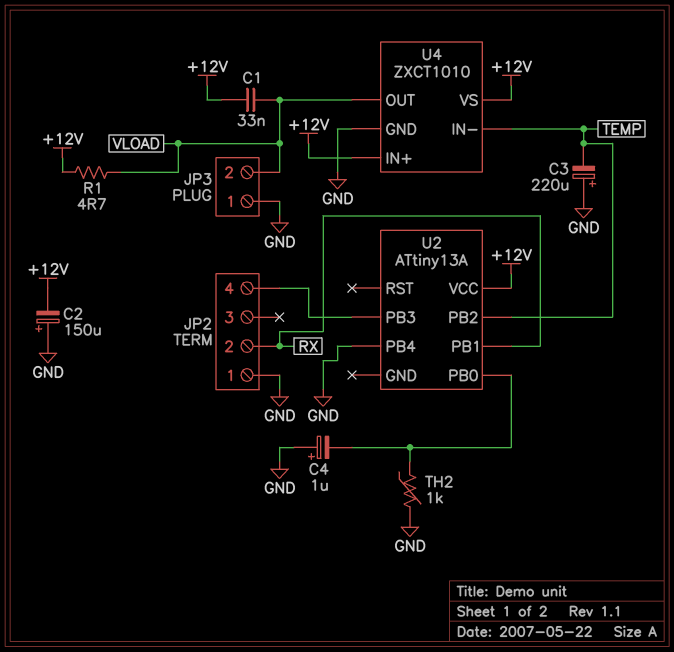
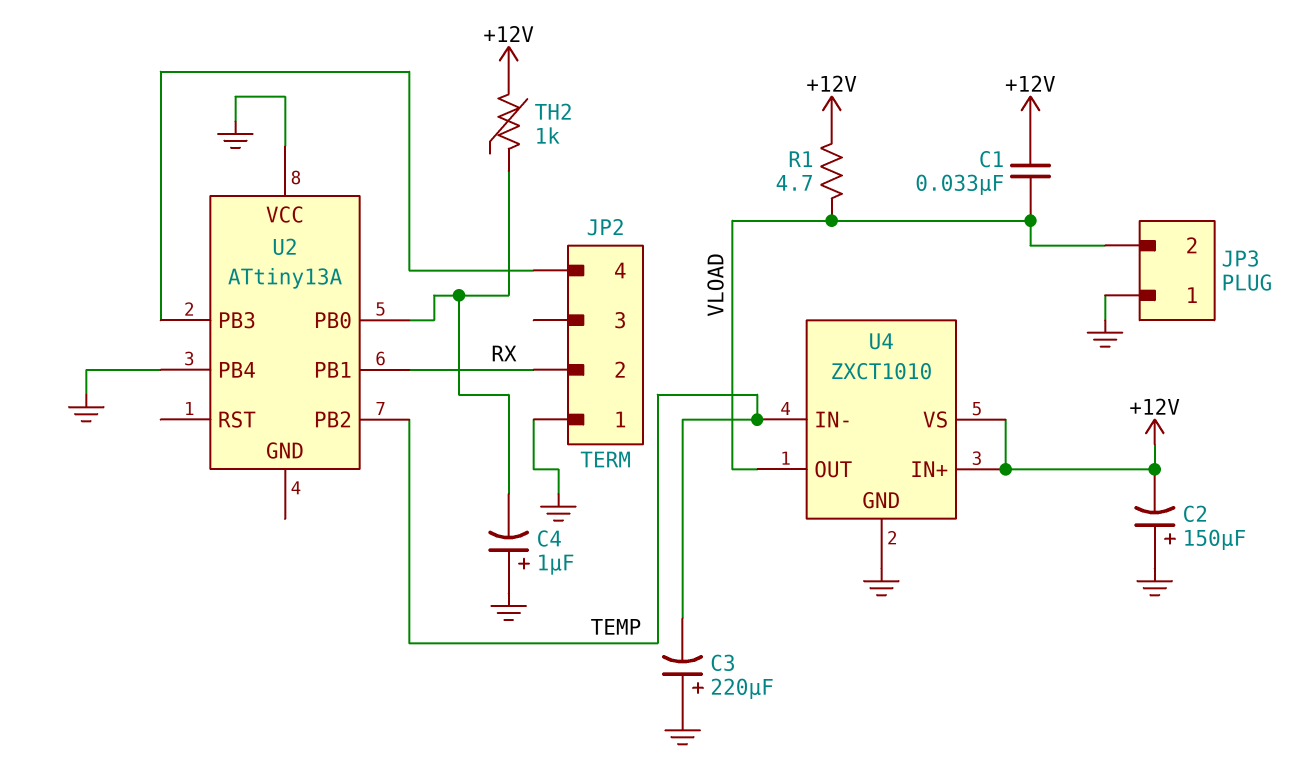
TH2: 1k (GND, U2/PB0) -> 1k (+12V, U2/PB0)
U2 pin VCC: +12V -> GND

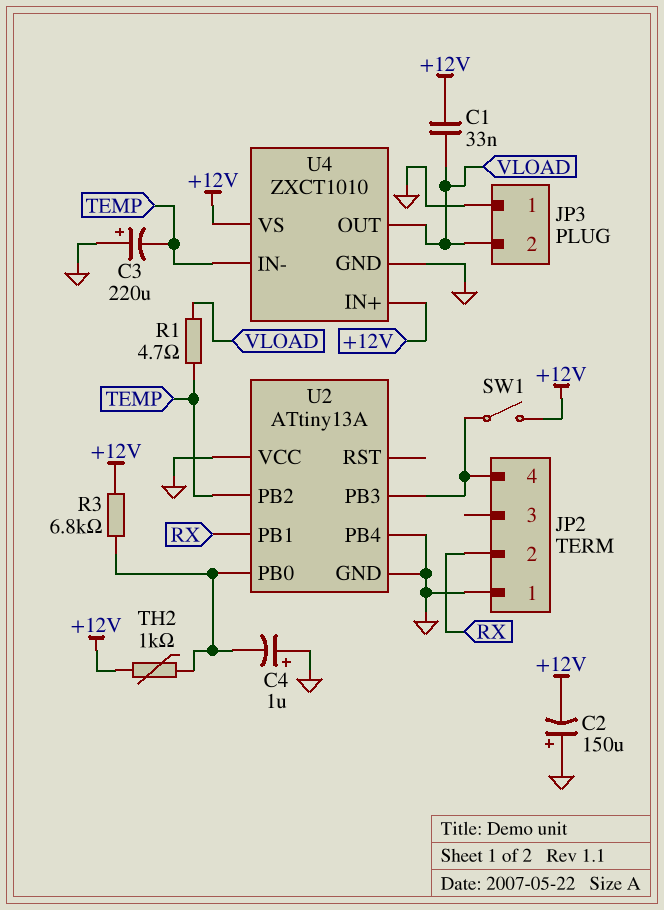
R1: 4.7 (+12V, VLOAD) -> 4.7 (TEMP, VLOAD)
R3: none -> 6.8k (+12V, U2/PB0)
SW1: none -> switch (+12V, JP2/4)
U2 pin GND: none -> GND

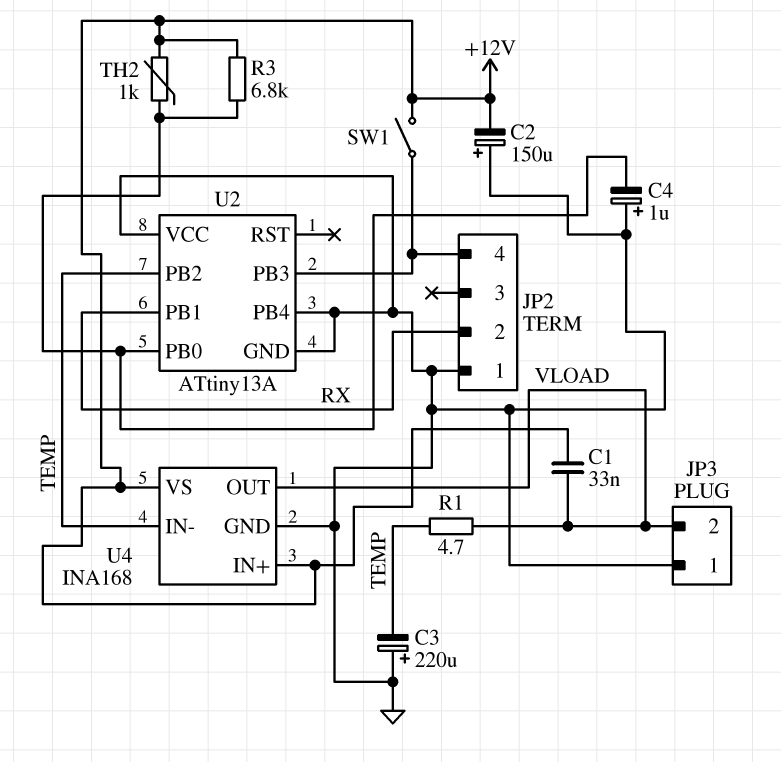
U4: ZXCT1010 -> INA168

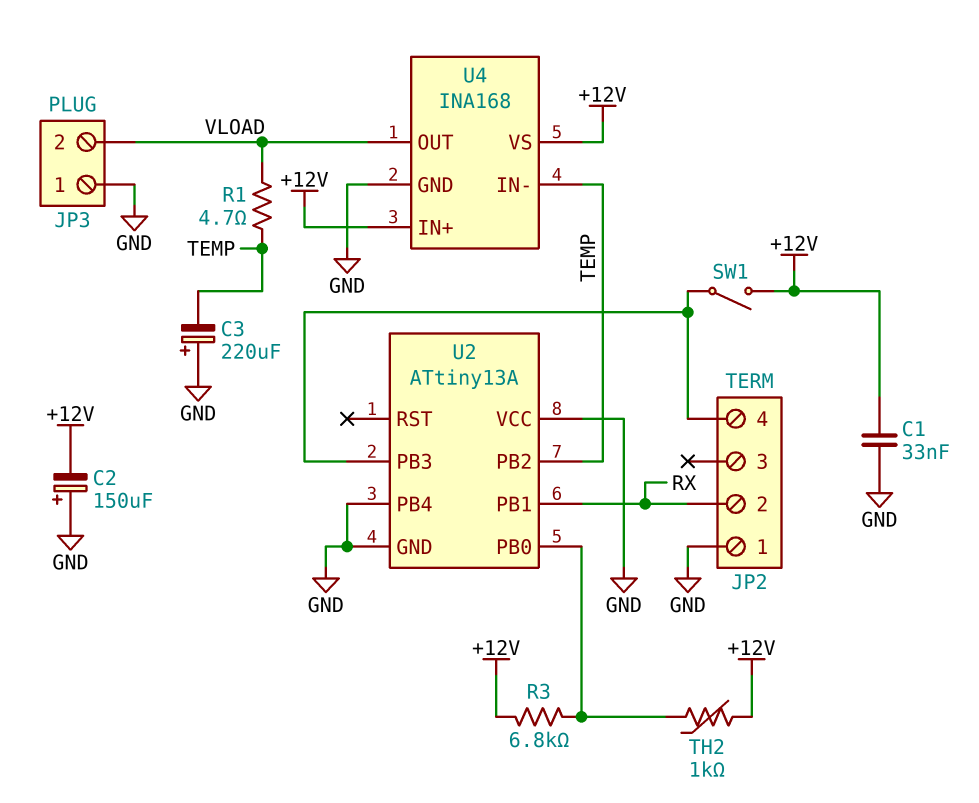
C1: 33nF (+12V, VLOAD) -> 33nF (+12V, GND)
C4: 1uF (plus GND, minus U2/PB0) -> none

